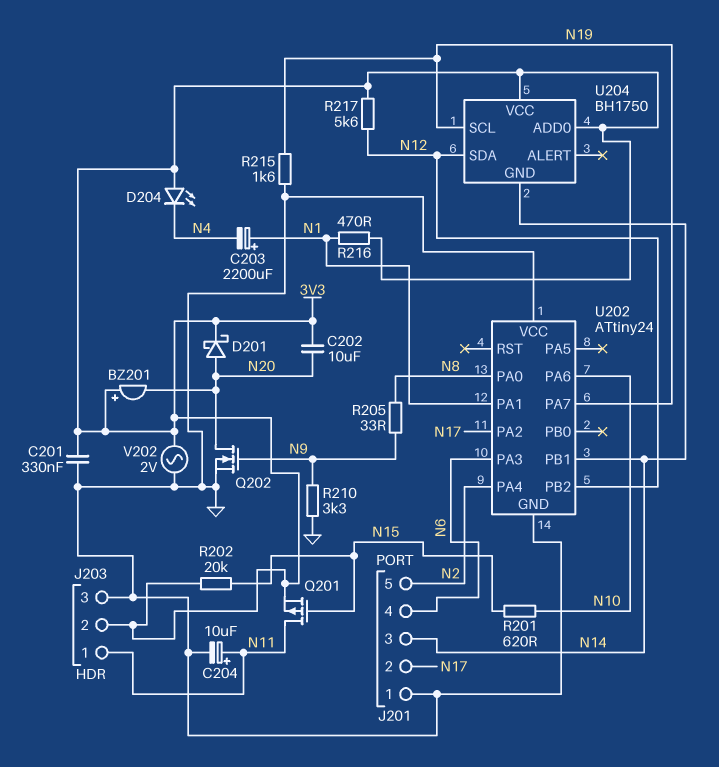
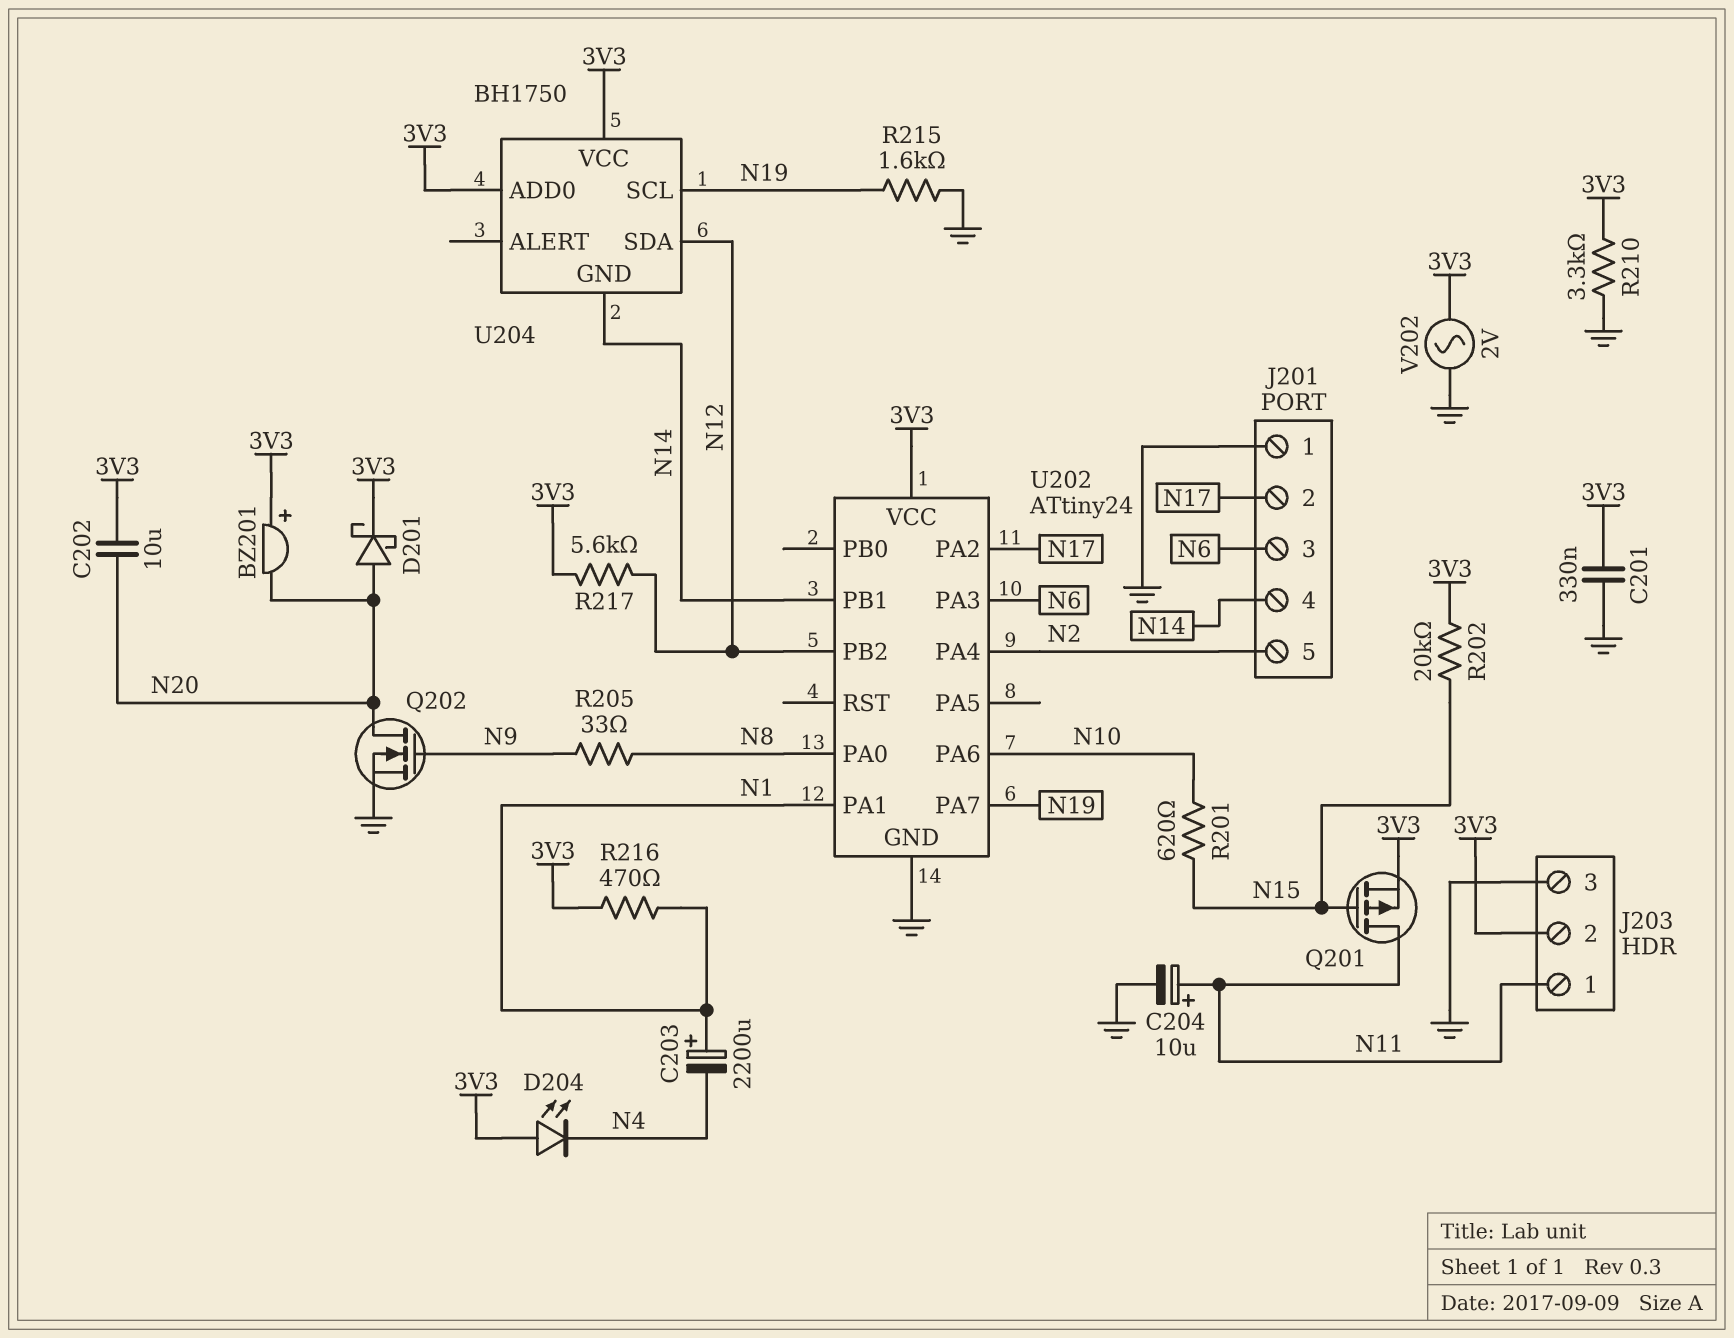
J201 pin 3: N14 -> N6
J201 pin 4: N6 -> N14
R210: 3.3k (GND, N9) -> 3.3k (3V3, GND)
U202 pin VCC: GND -> 3V3

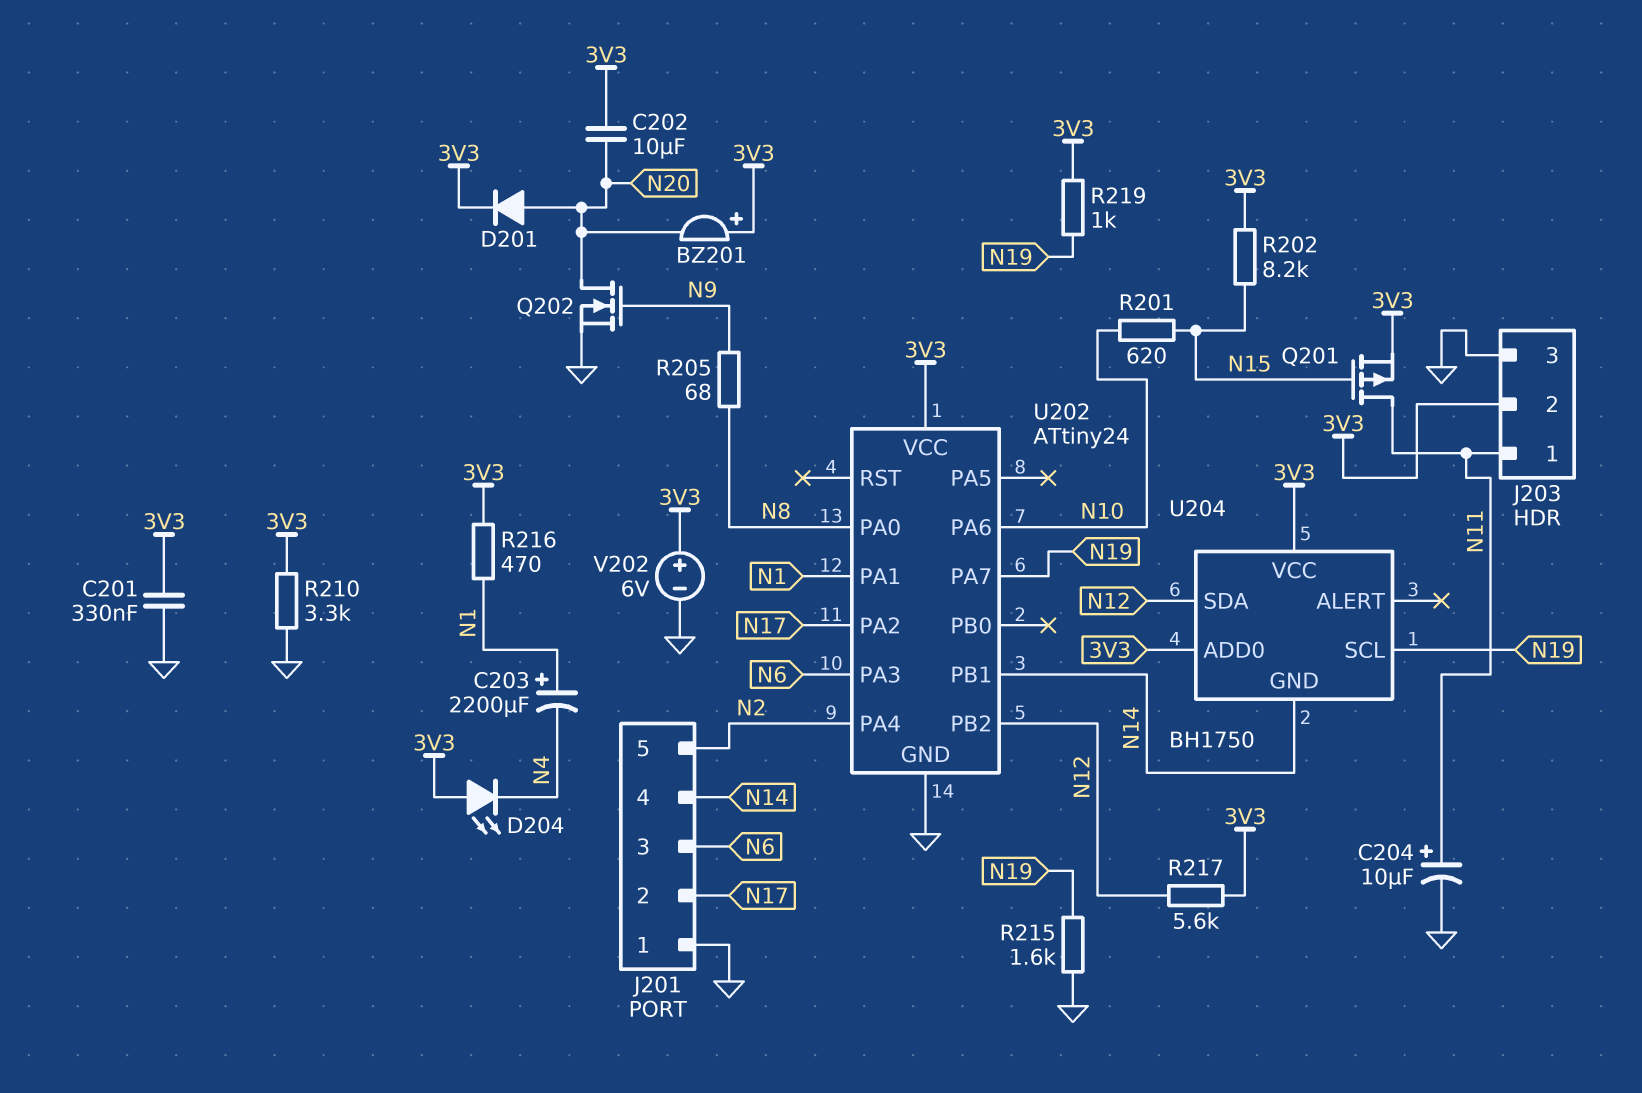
D201: schottky (A N20, K 3V3) -> diode (A N20, K 3V3)
R202: 20k (3V3, N15) -> 8.2k (3V3, N15)
R205: 33 (N8, N9) -> 68 (N8, N9)
R219: none -> 1k (3V3, N19)
V202: AC 2V (3V3, GND) -> 6V (plus 3V3, minus GND)

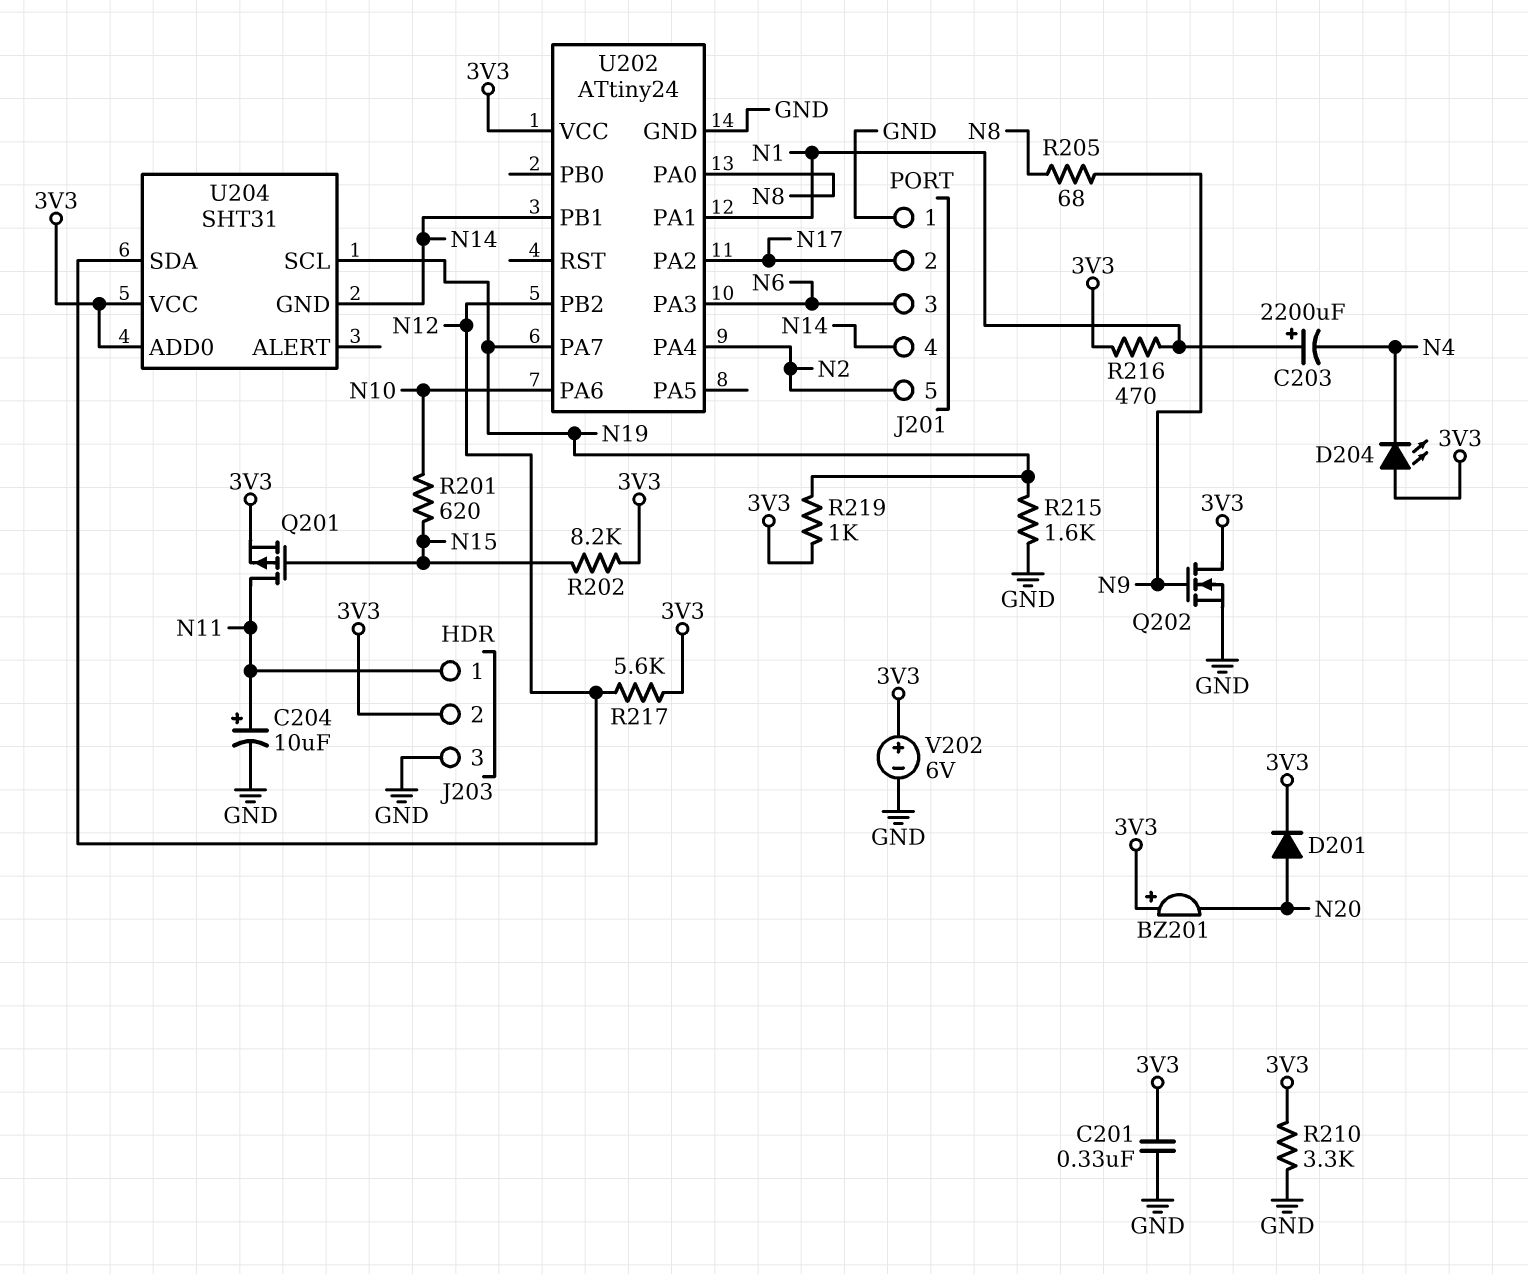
C202: 10uF (3V3, N20) -> none
Q202: NMOS (G N9, D N20, S GND) -> NMOS (G N9, D 3V3, S GND)
U204: BH1750 -> SHT31

